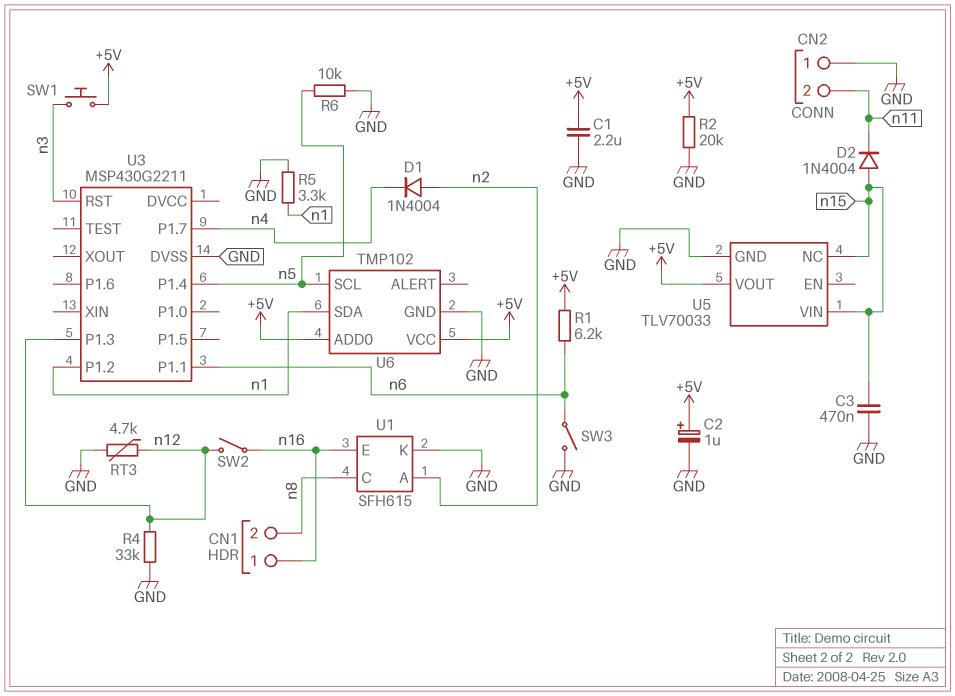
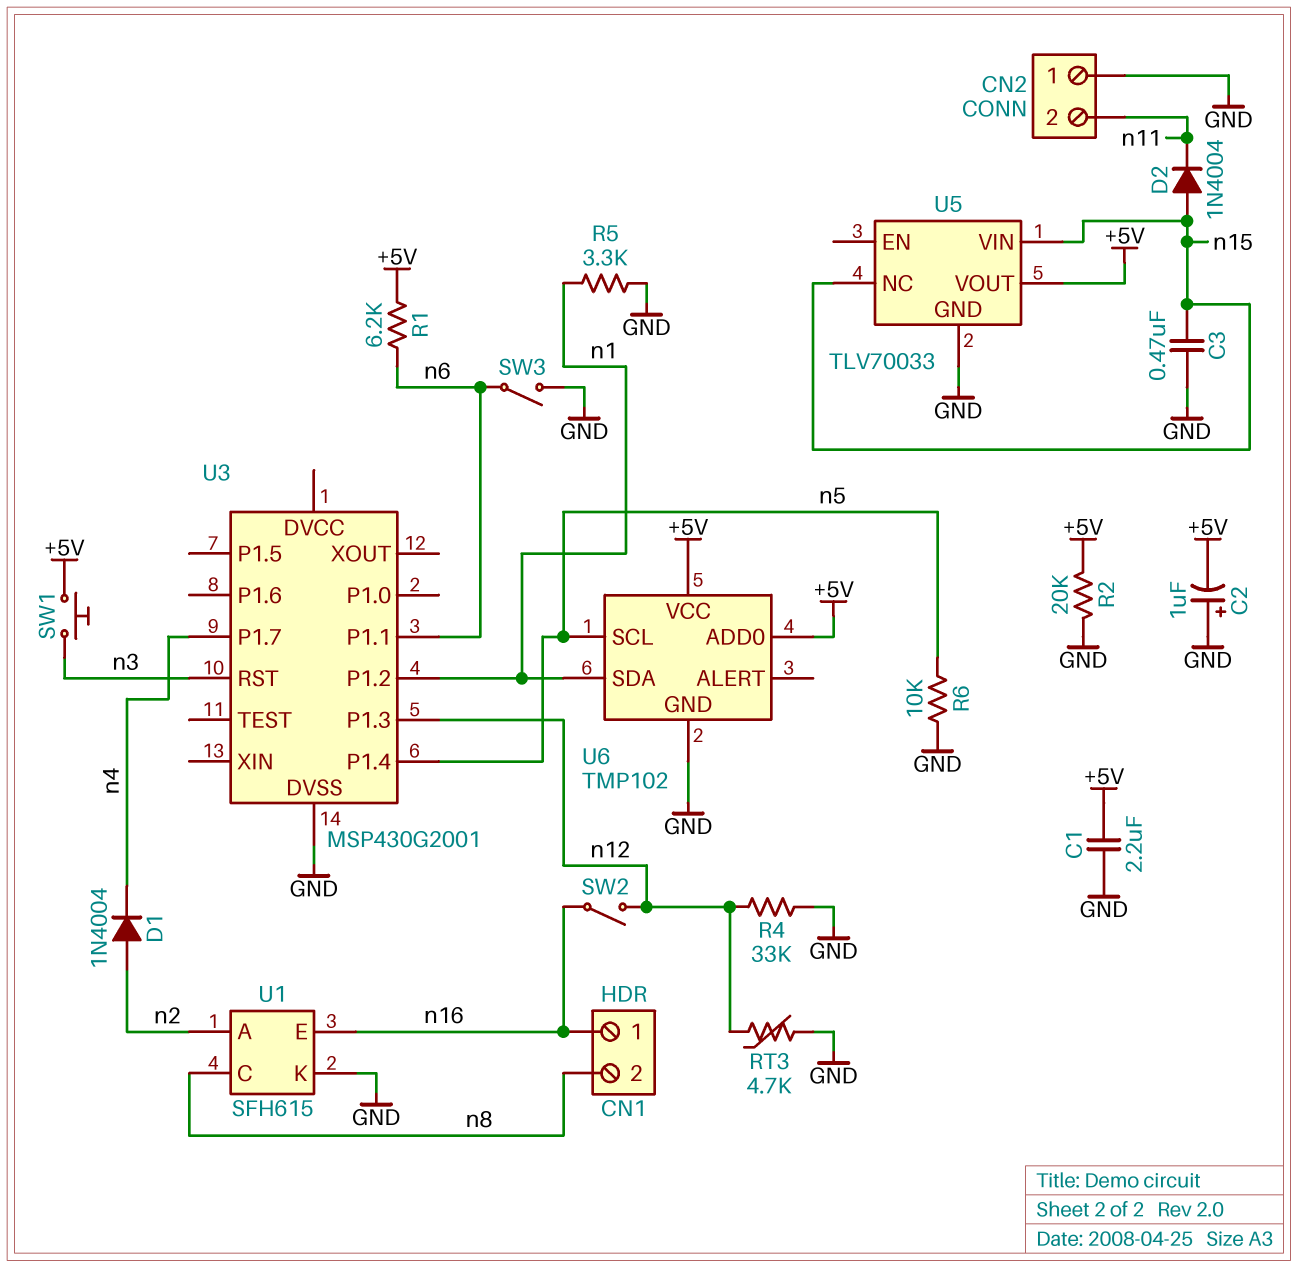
C2: 1uF (plus +5V, minus GND) -> 1uF (plus GND, minus +5V)
U3: MSP430G2211 -> MSP430G2001

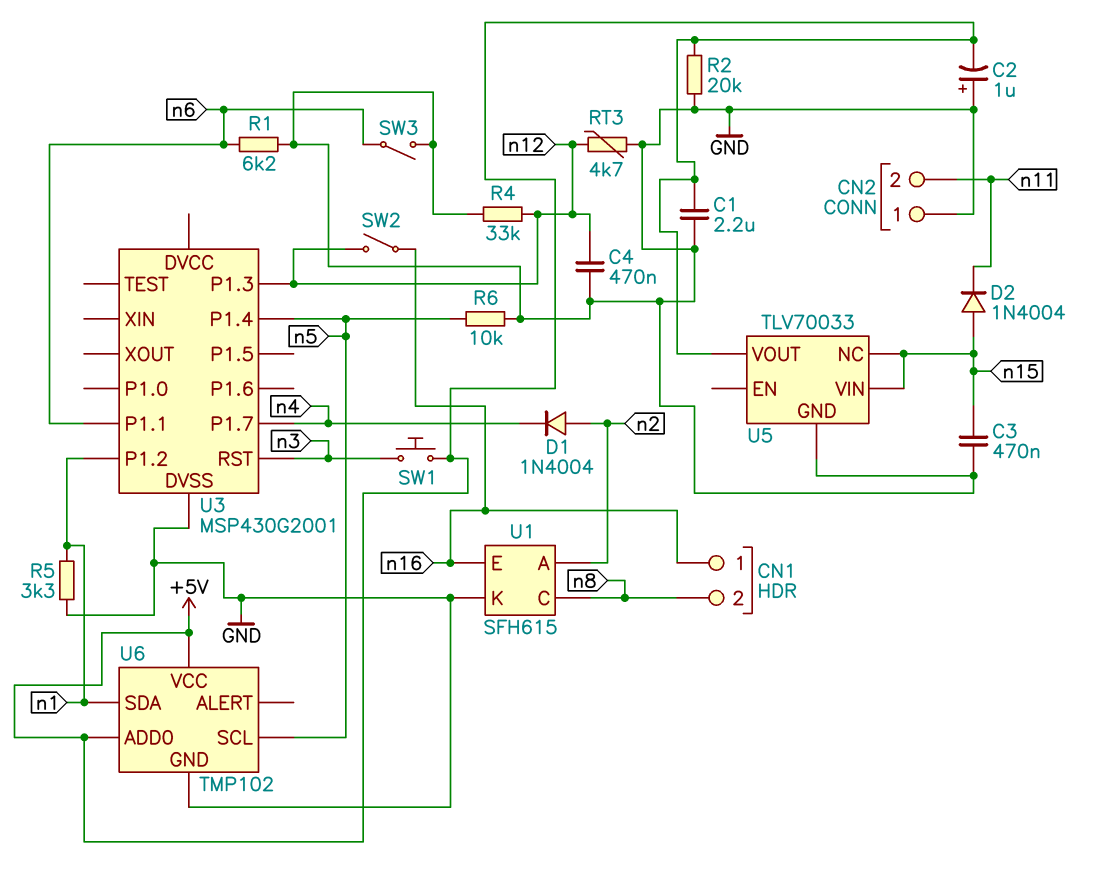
C4: none -> 470nF (GND, n12)
R1: 6.2k (+5V, n6) -> 6.2k (GND, n6)

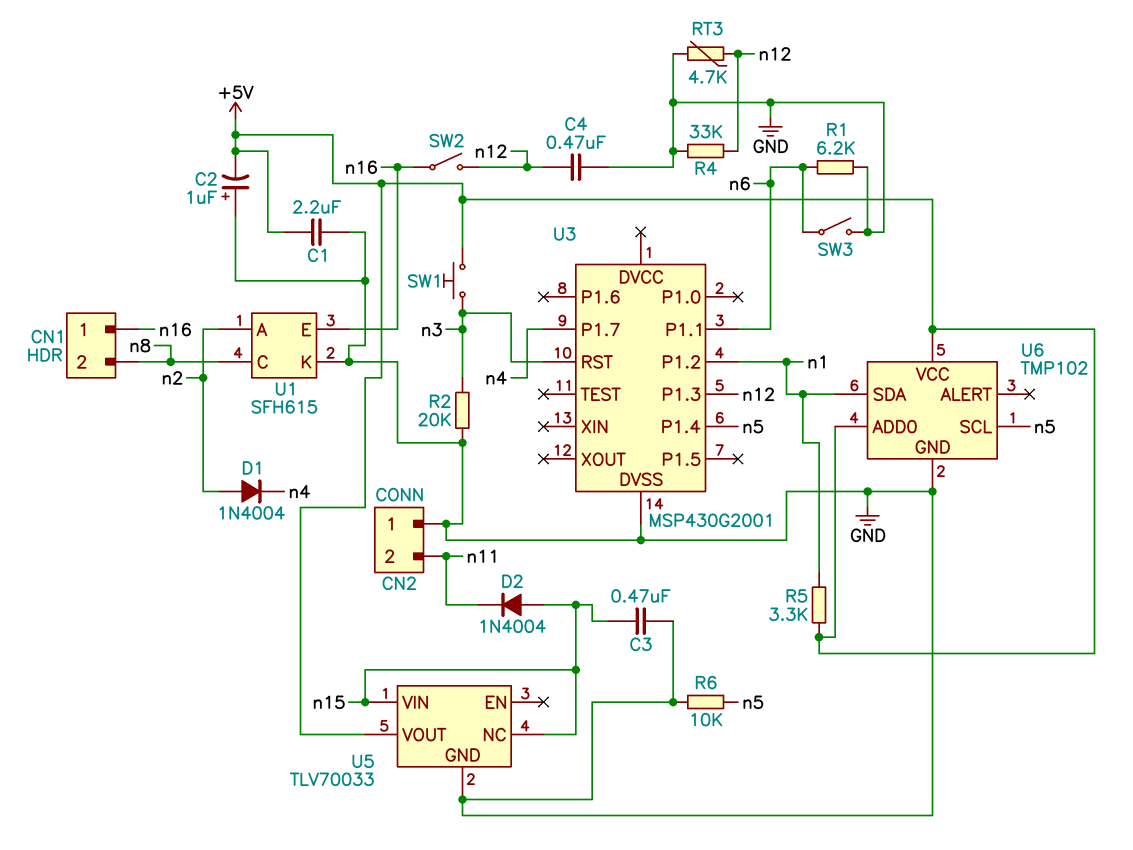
R2: 20k (+5V, GND) -> 20k (GND, n3)
R5: 3.3k (GND, n1) -> 3.3k (+5V, n1)

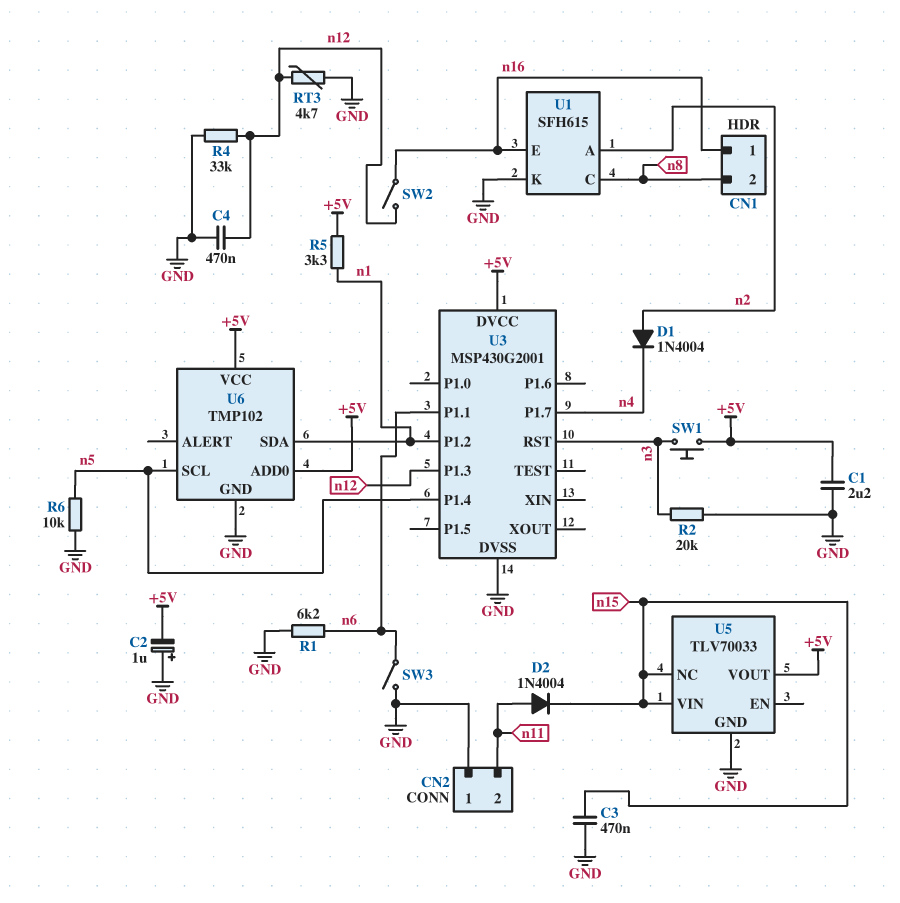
D2: diode 1N4004 (A n15, K n11) -> diode 1N4004 (A n11, K n15)
U3 pin DVCC: none -> +5V

